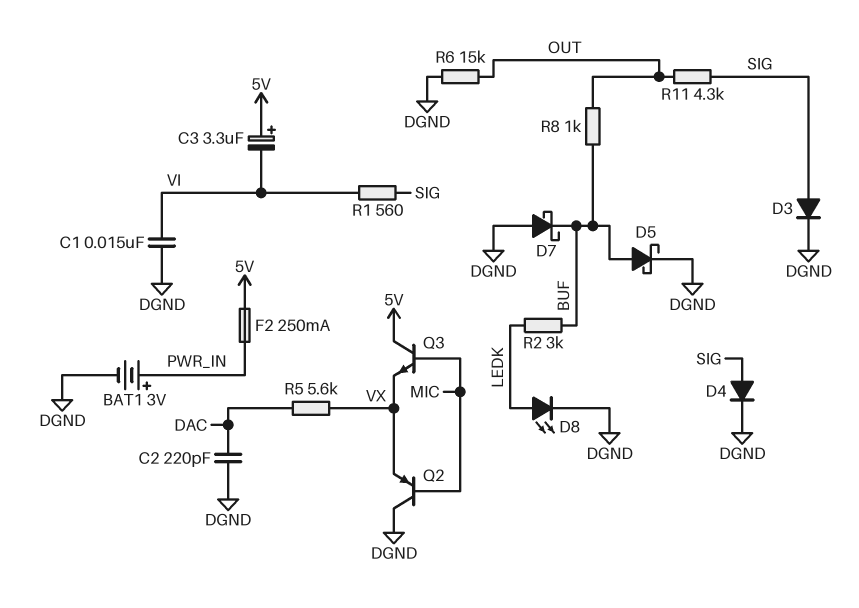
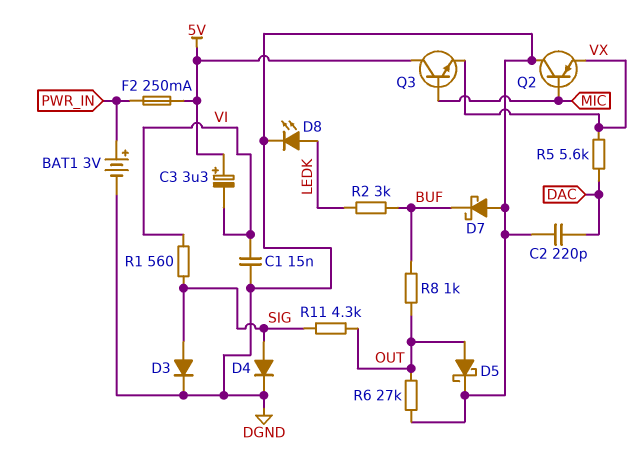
D5: schottky (A BUF, K DGND) -> schottky (A OUT, K DGND)
R6: 15k (DGND, OUT) -> 27k (DGND, OUT)

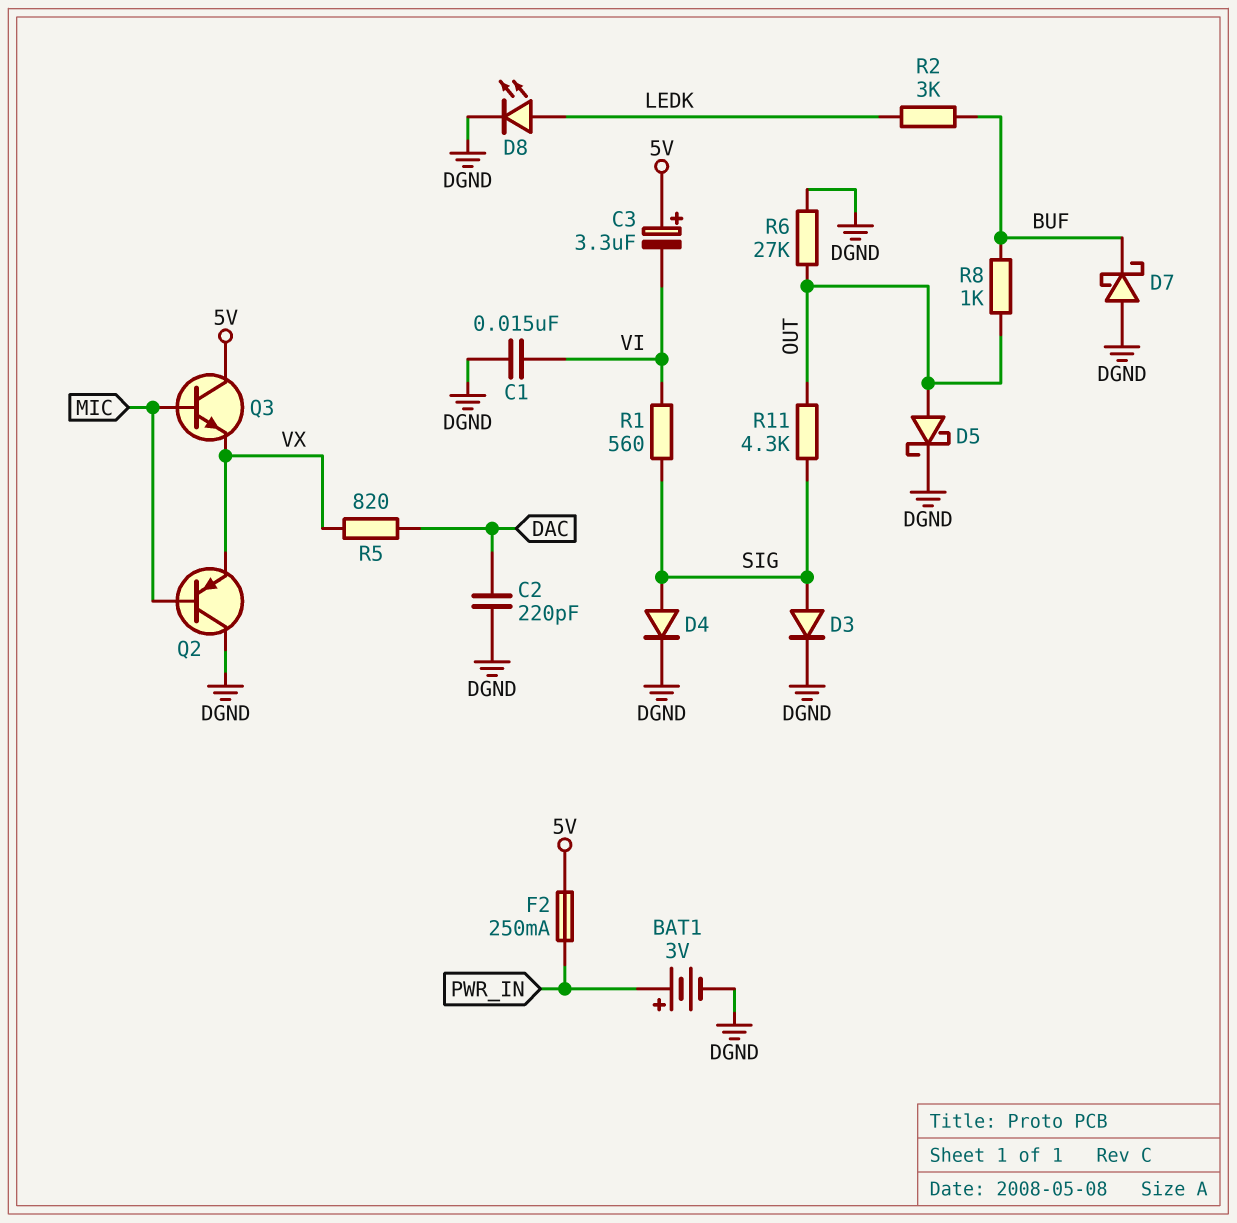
R5: 5.6k (DAC, VX) -> 820 (DAC, VX)

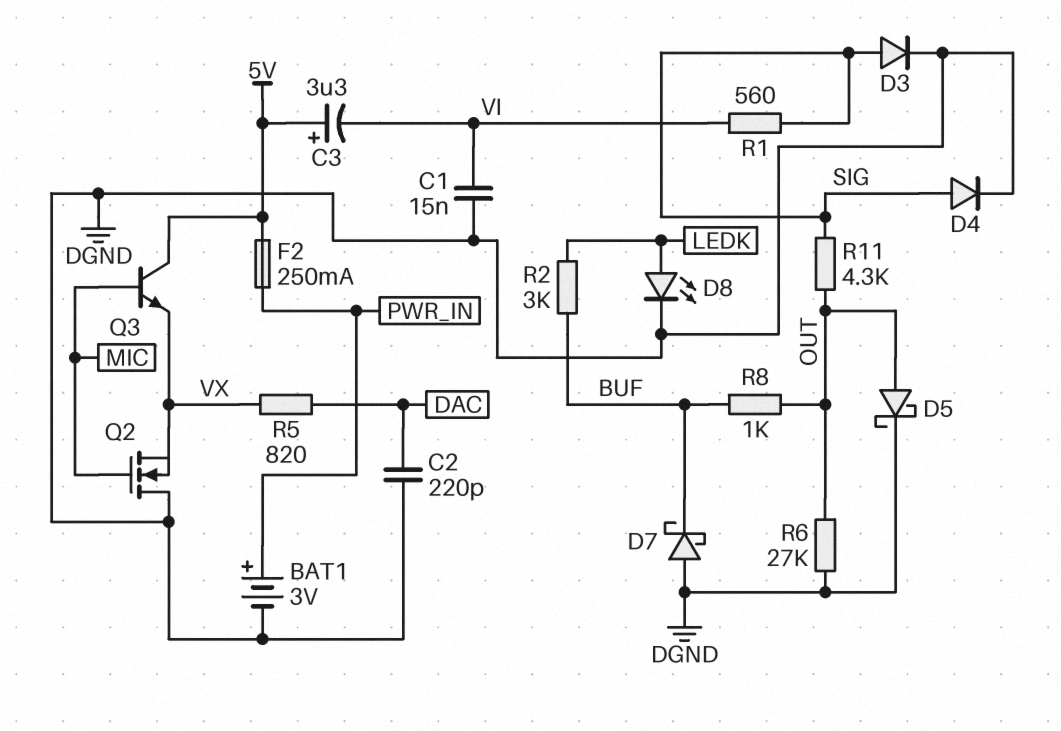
Q2: PNP (B MIC, C DGND, E VX) -> NMOS (G MIC, D DGND, S VX)

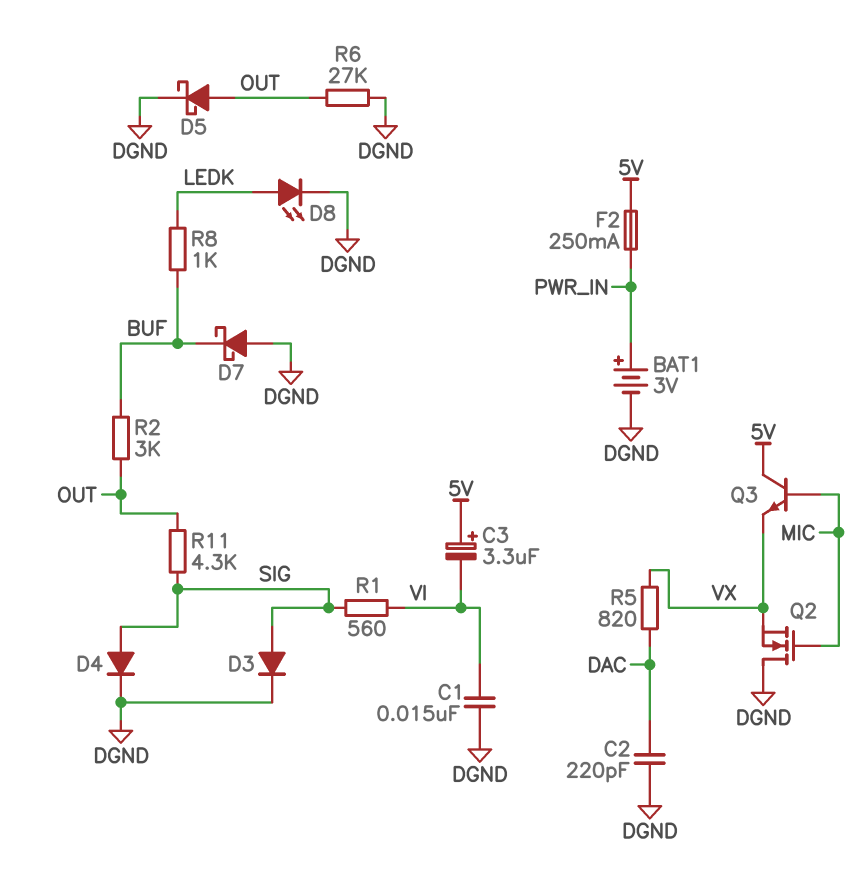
R2: 3k (BUF, LEDK) -> 3k (BUF, OUT)
R8: 1k (BUF, OUT) -> 1k (BUF, LEDK)

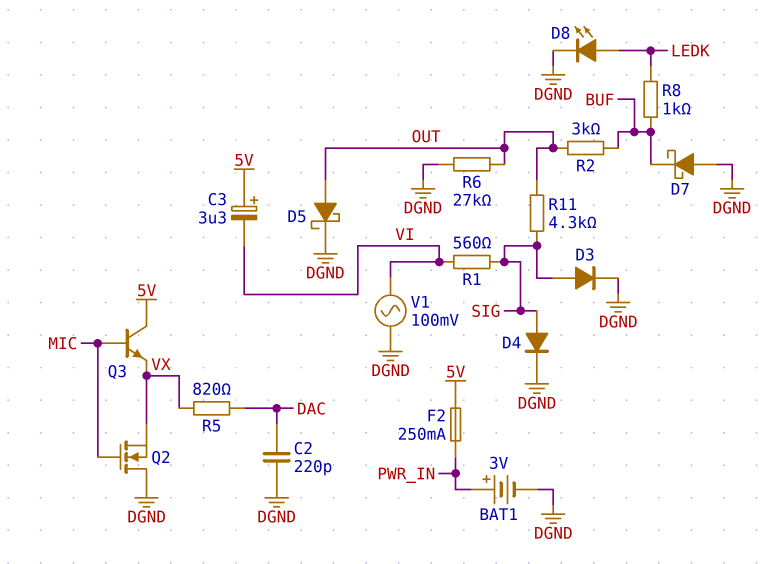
C1: 15nF (DGND, VI) -> none
V1: none -> AC 100mV (DGND, VI)

